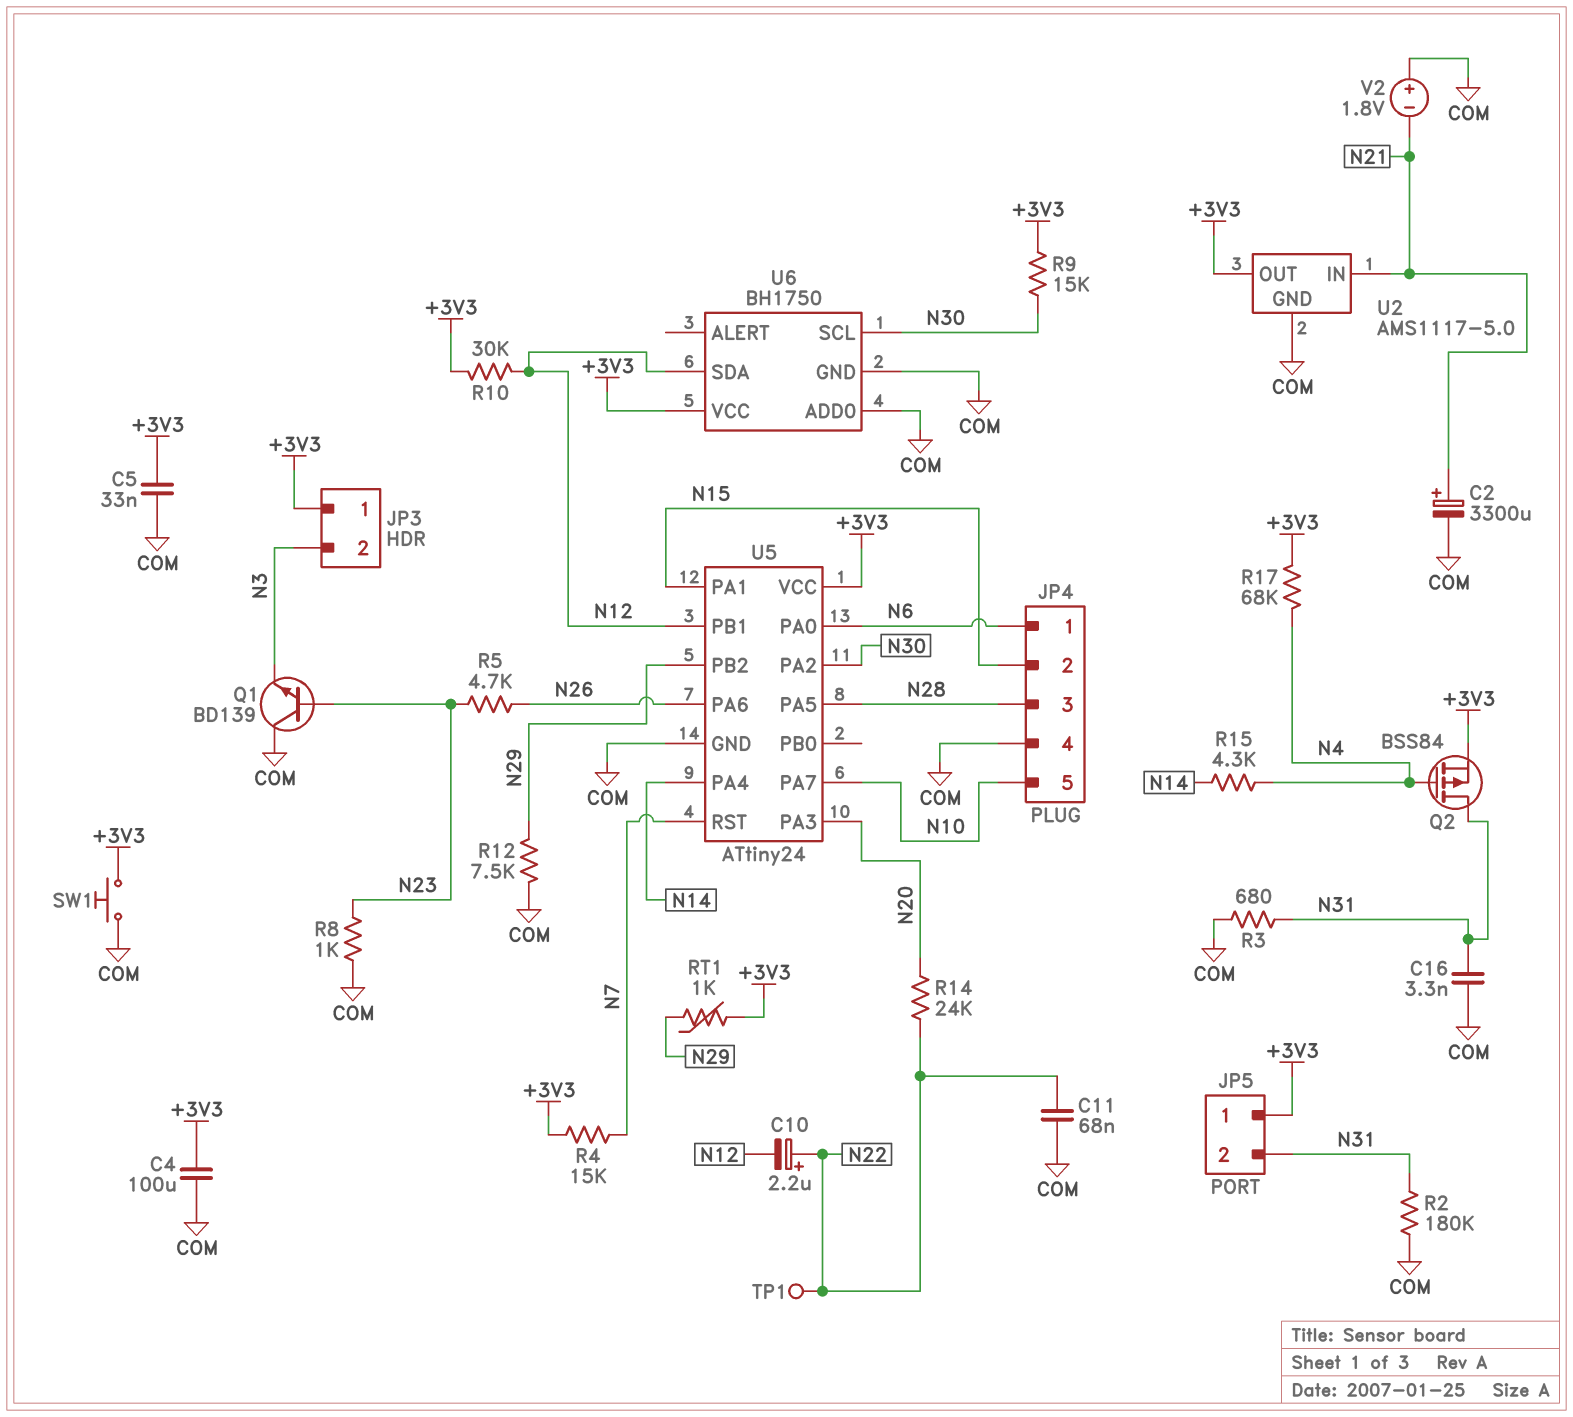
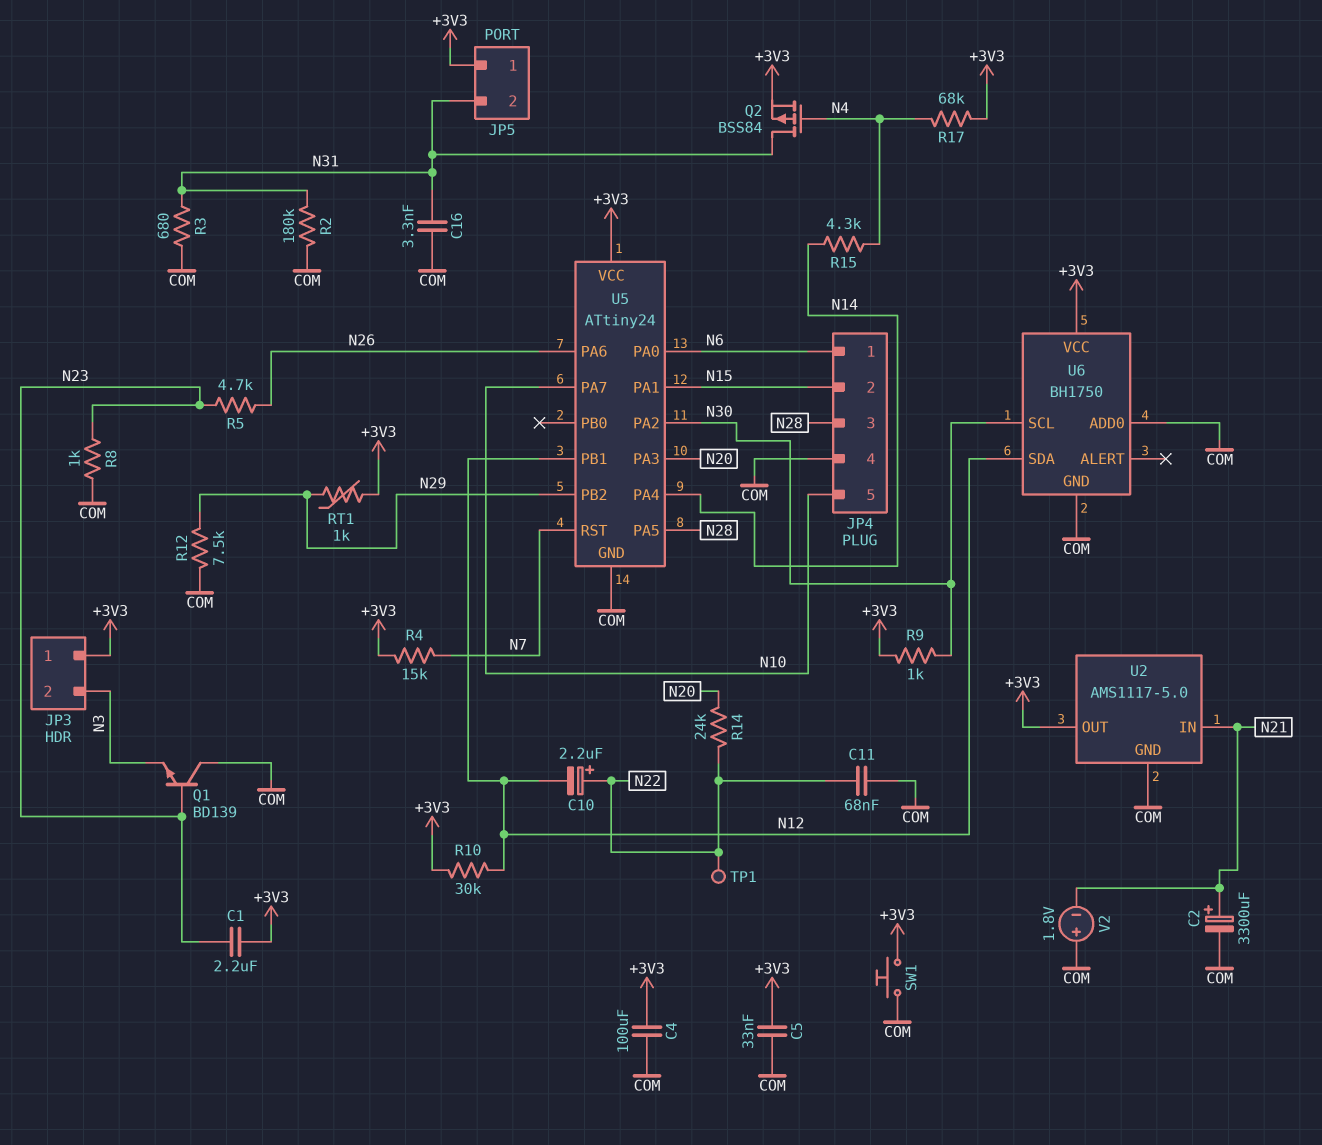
C1: none -> 2.2uF (+3V3, N23)
R9: 15k (+3V3, N30) -> 1k (+3V3, N30)

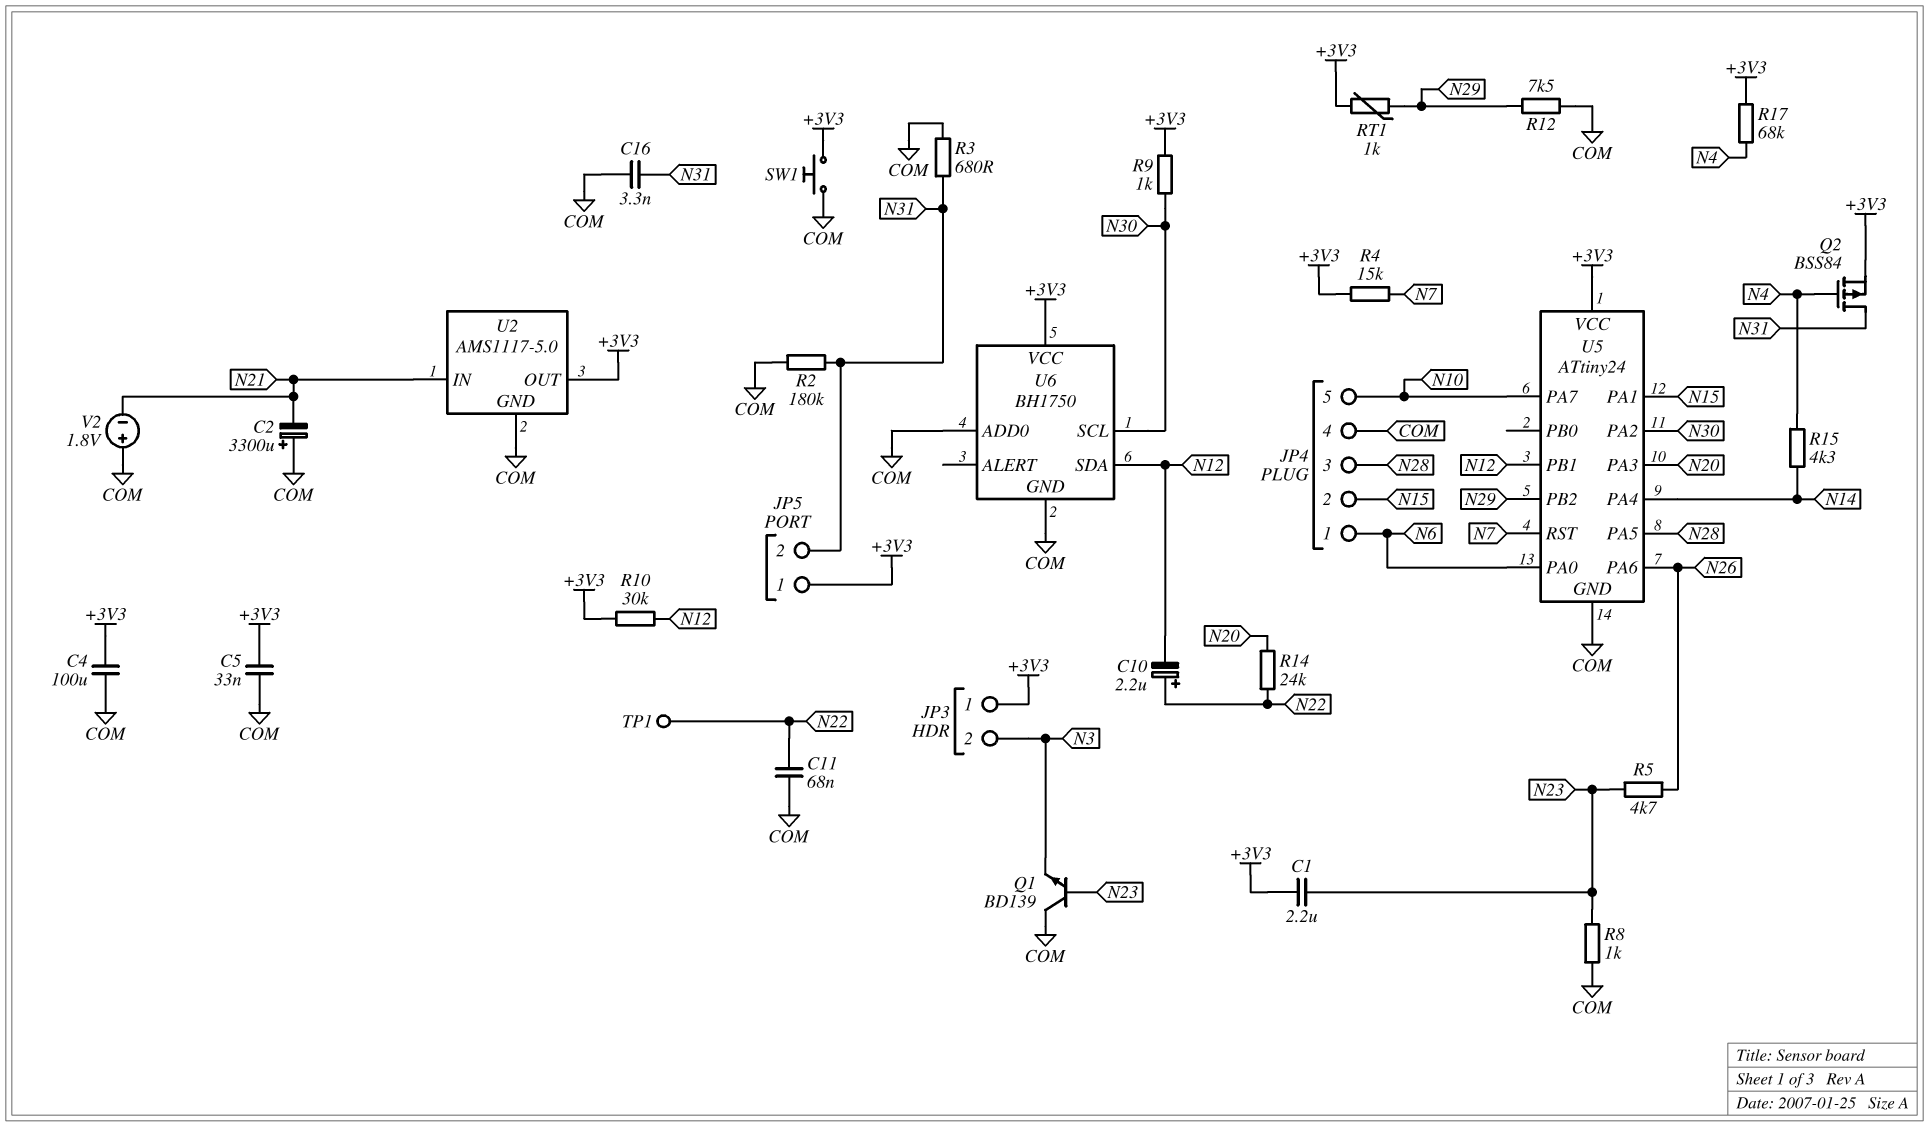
C2: 3300uF (plus N21, minus COM) -> 3300uF (plus COM, minus N21)

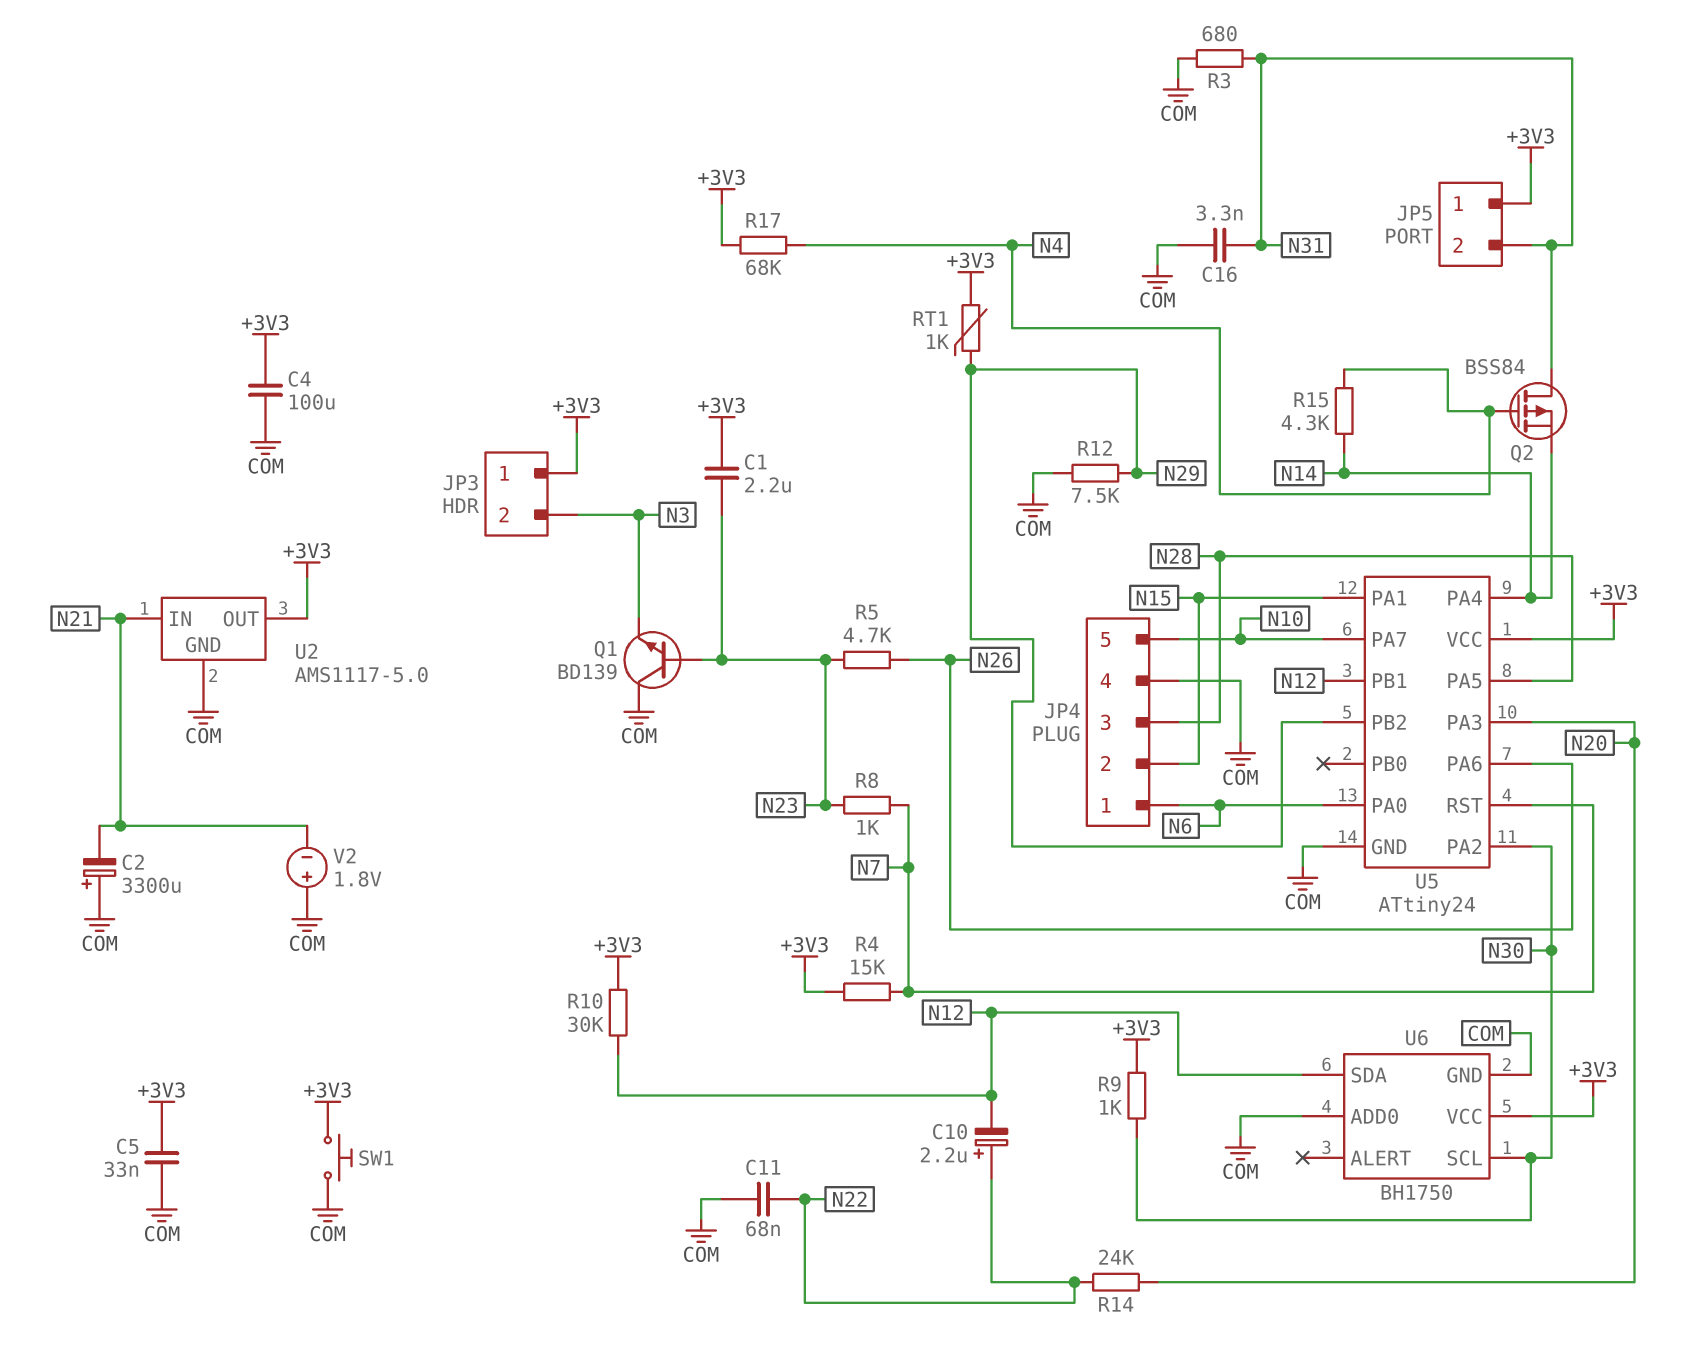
Q2: PMOS BSS84 (G N4, D N31, S +3V3) -> PMOS BSS84 (G N4, D N31, S N14)
R2: 180k (COM, N31) -> none
R8: 1k (COM, N23) -> 1k (N7, N23)
TP1: test point (N22) -> none

